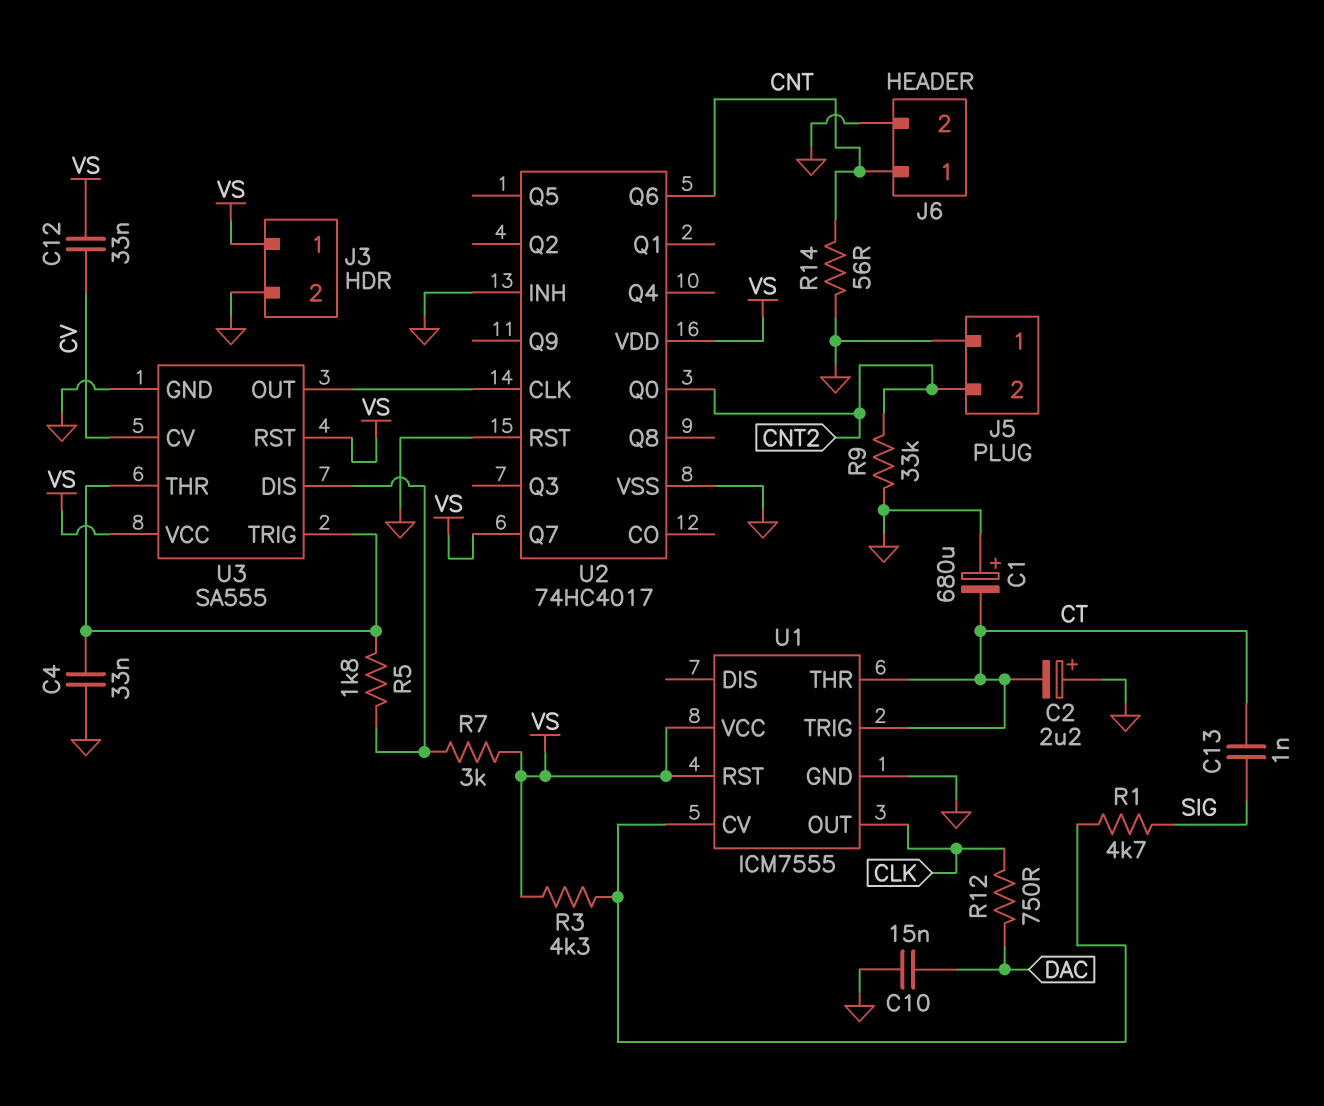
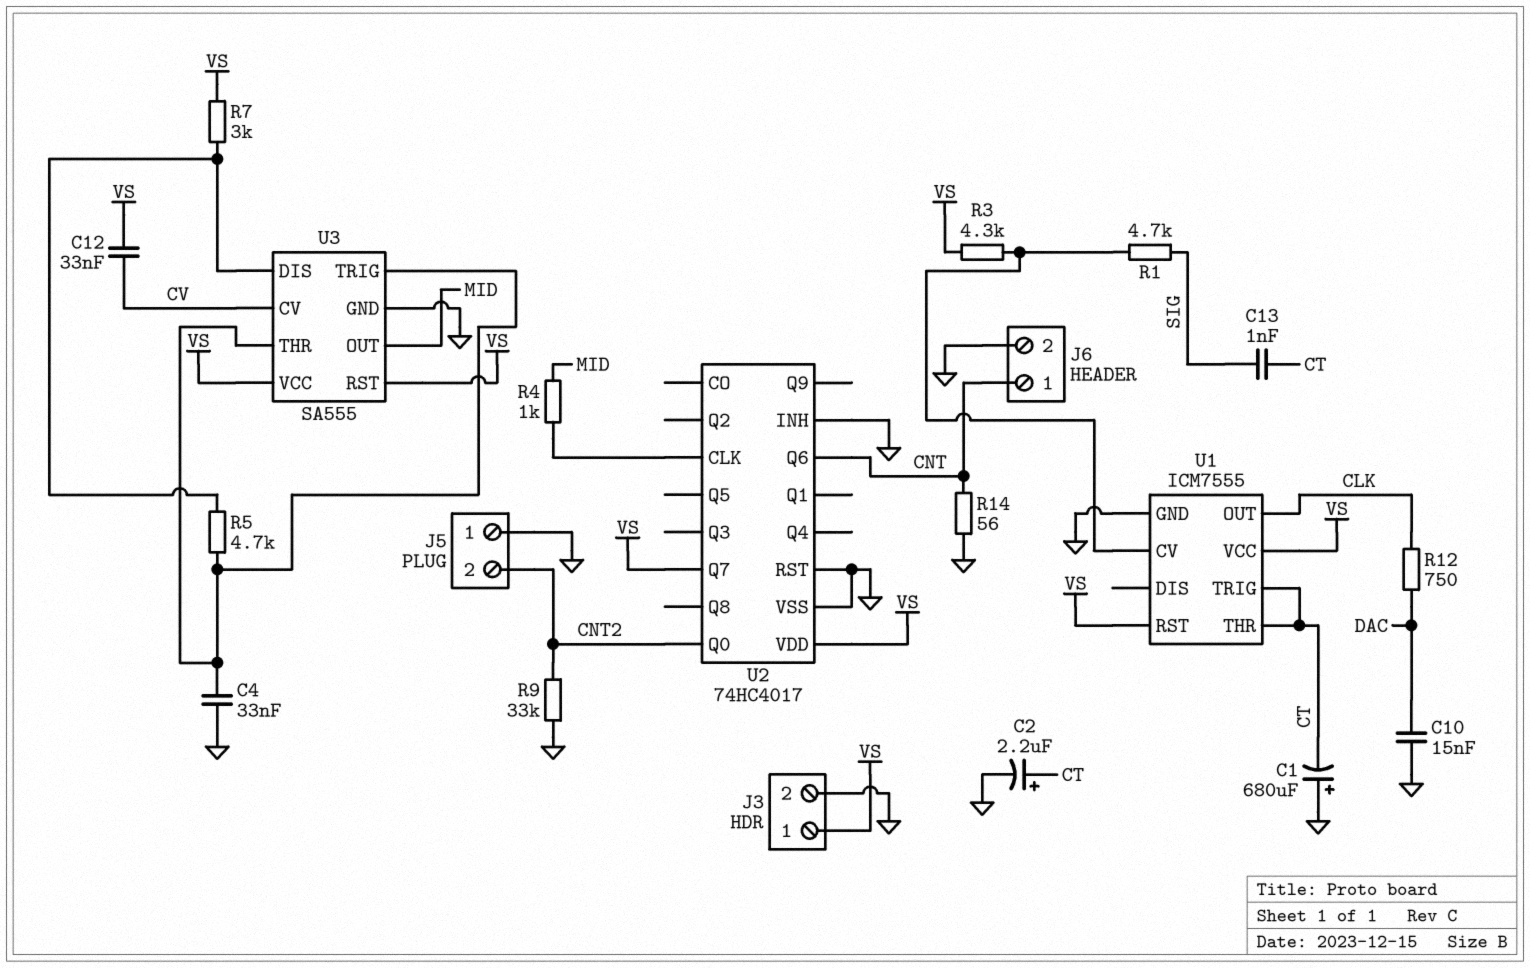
C2: 2.2uF (plus GND, minus CT) -> 2.2uF (plus CT, minus GND)
R4: none -> 1k (MID, U2/CLK)
R5: 1.8k (U3/DIS, U3/THR) -> 4.7k (U3/DIS, U3/THR)
U3 pin OUT: U2/CLK -> MID

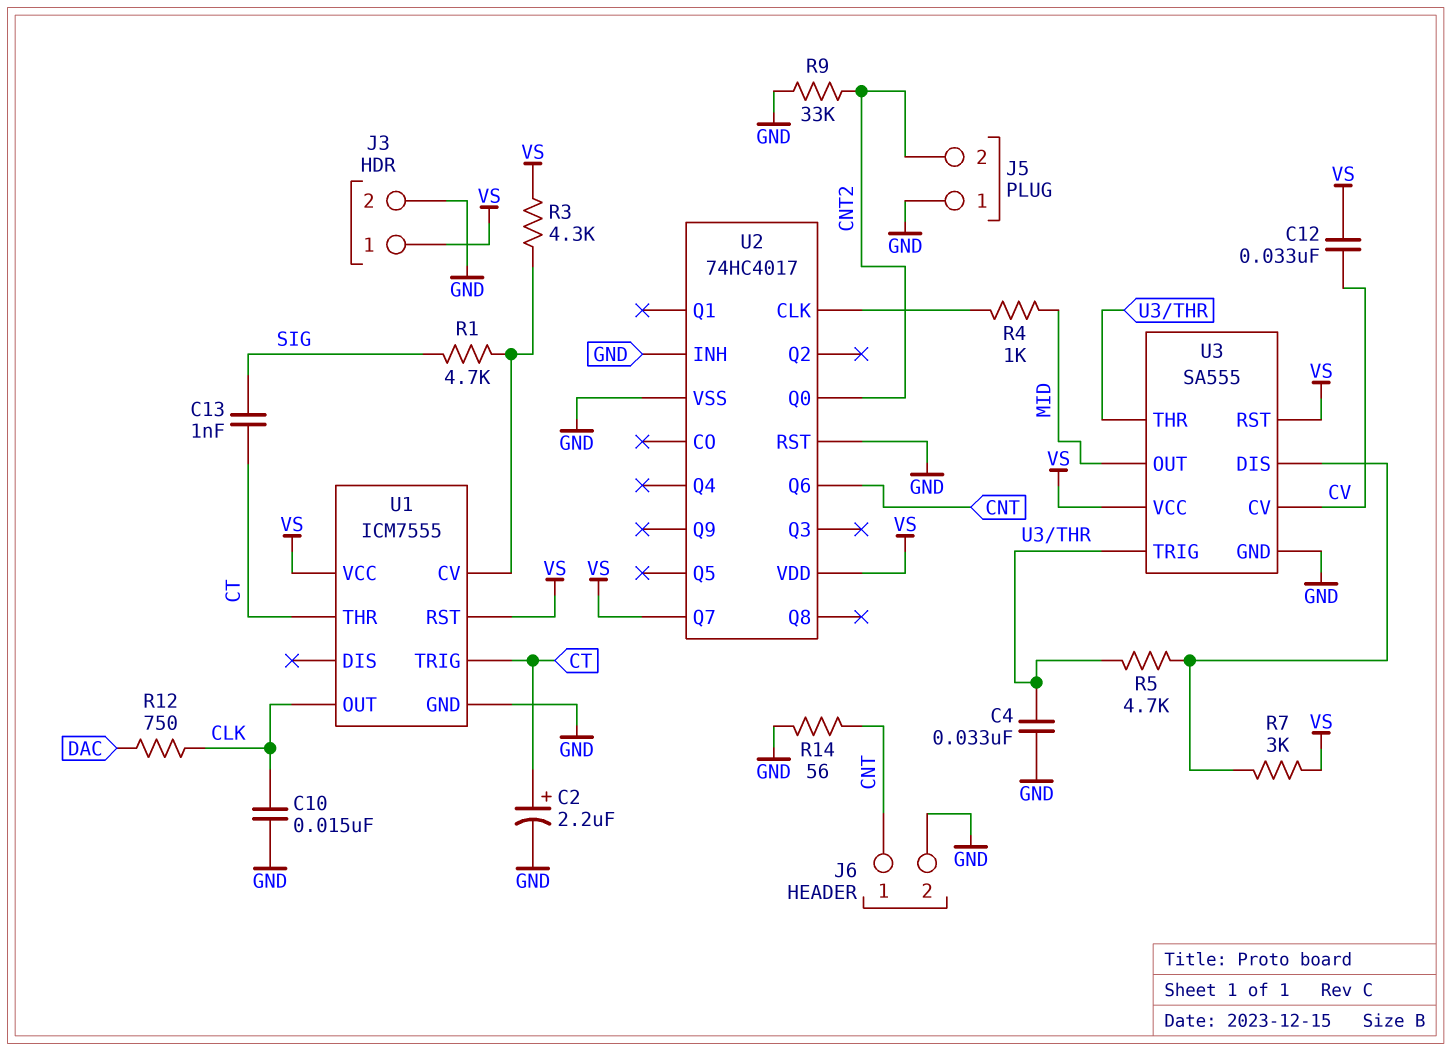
C1: 680uF (plus GND, minus CT) -> none
C10: 15nF (DAC, GND) -> 15nF (CLK, GND)

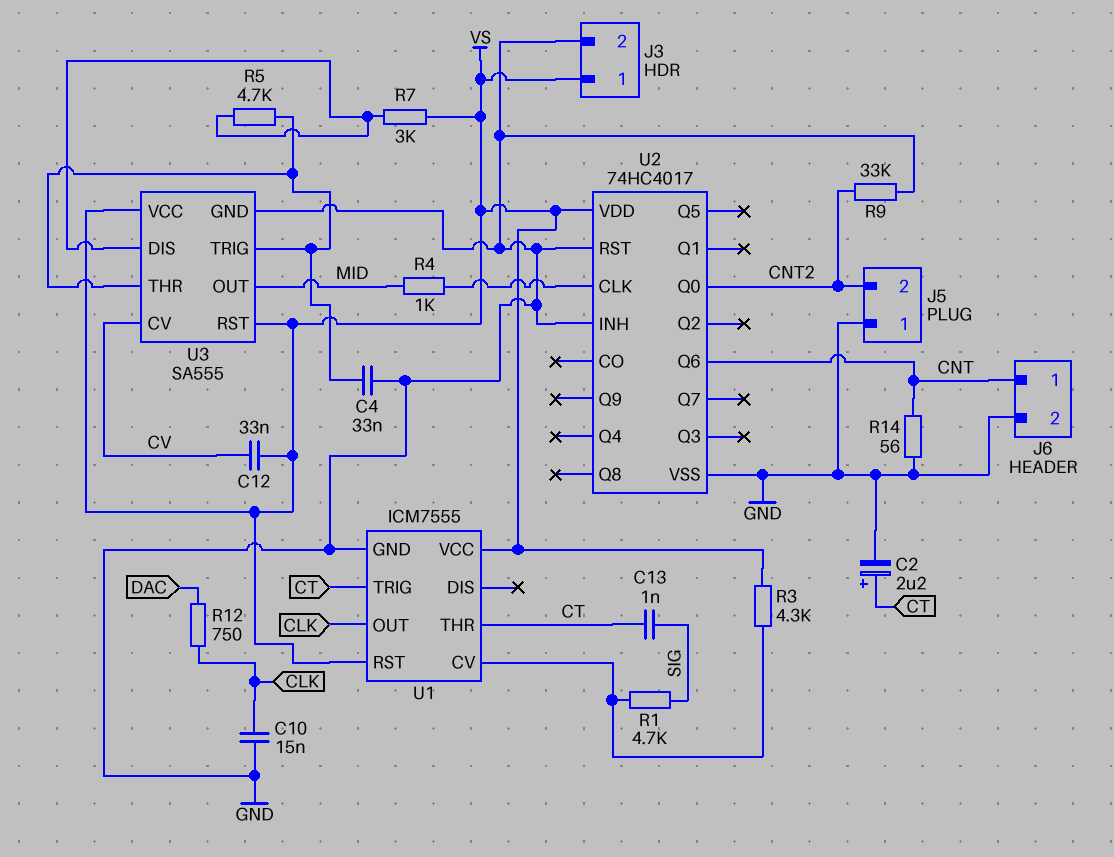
U2 pin Q7: VS -> none

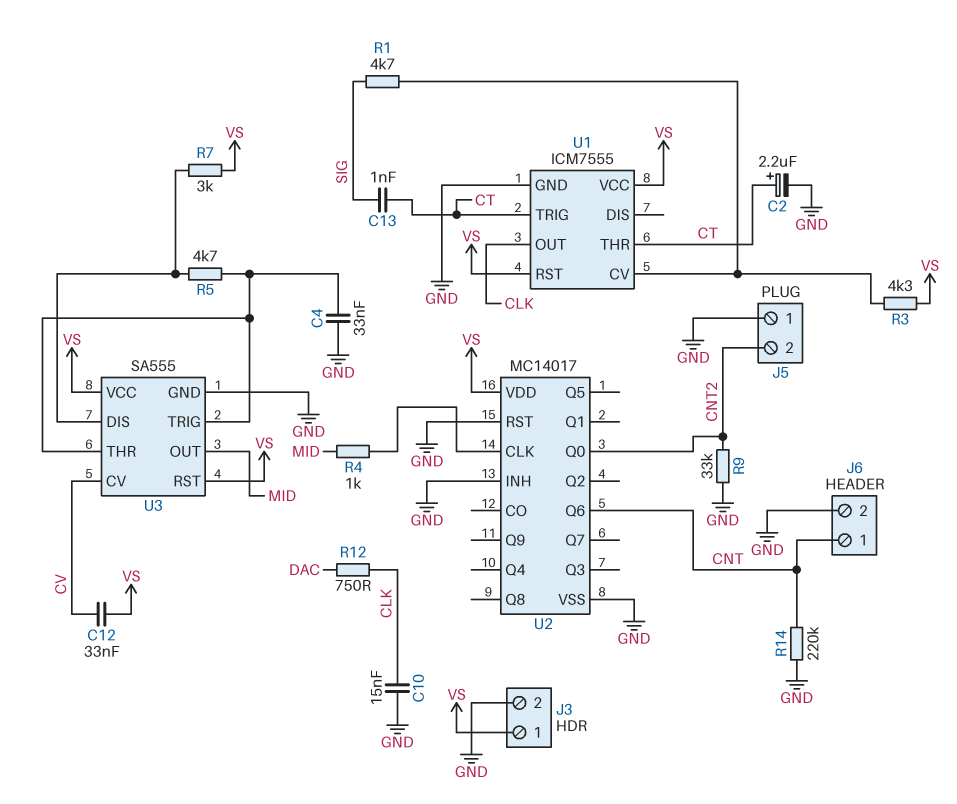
R14: 56 (CNT, GND) -> 220k (CNT, GND)
U2: 74HC4017 -> MC14017

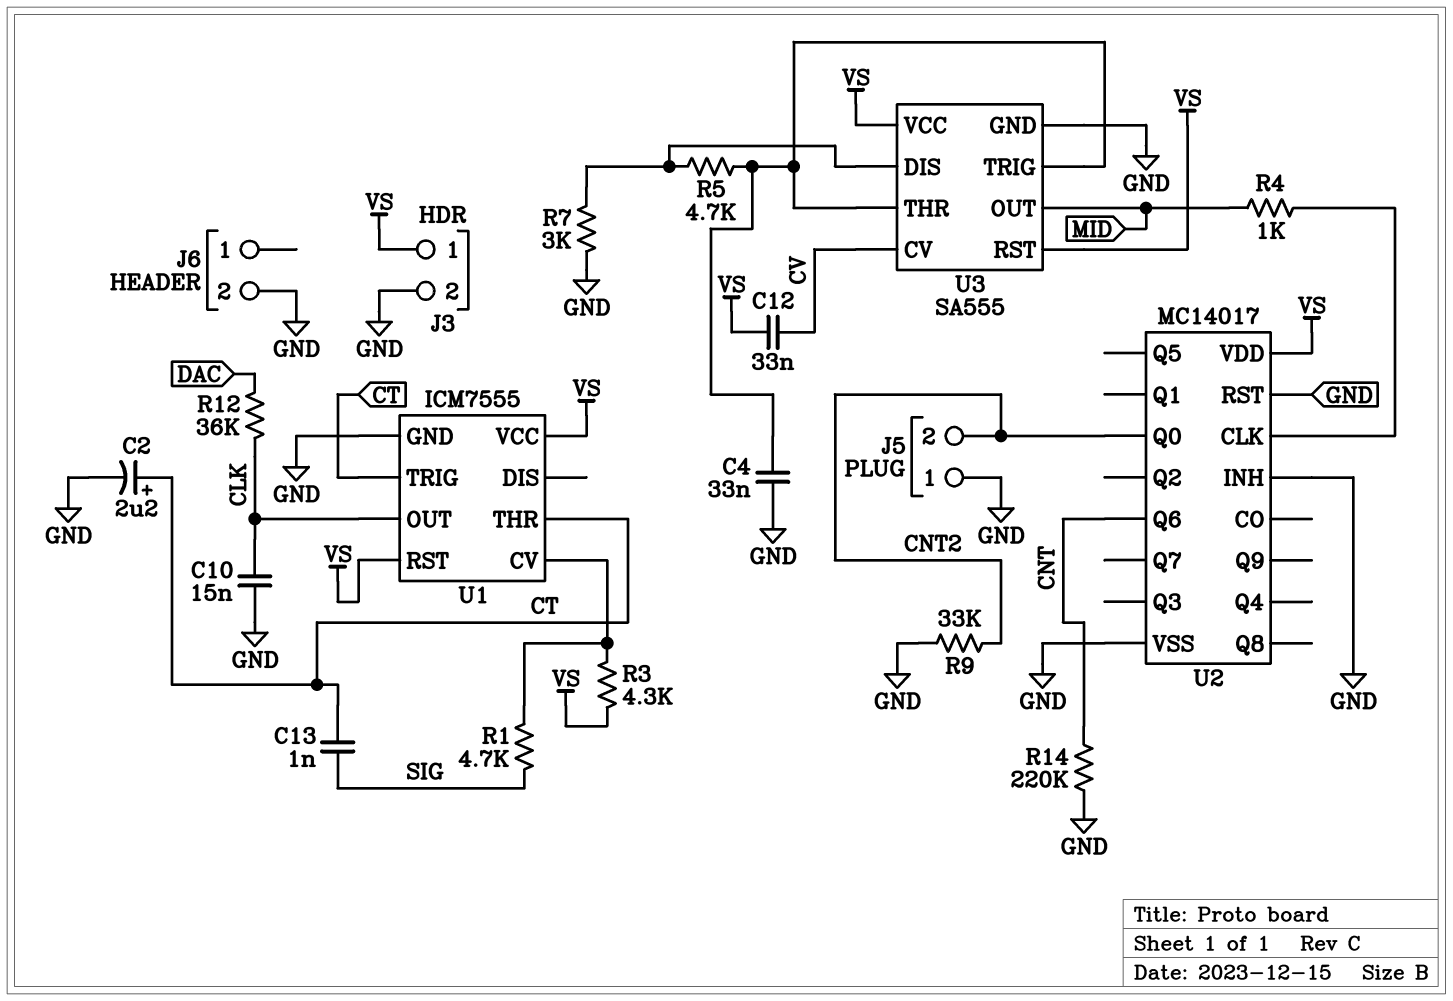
J6 pin 1: CNT -> none
R7: 3k (U3/DIS, VS) -> 3k (GND, U3/DIS)
R12: 750 (CLK, DAC) -> 36k (CLK, DAC)

